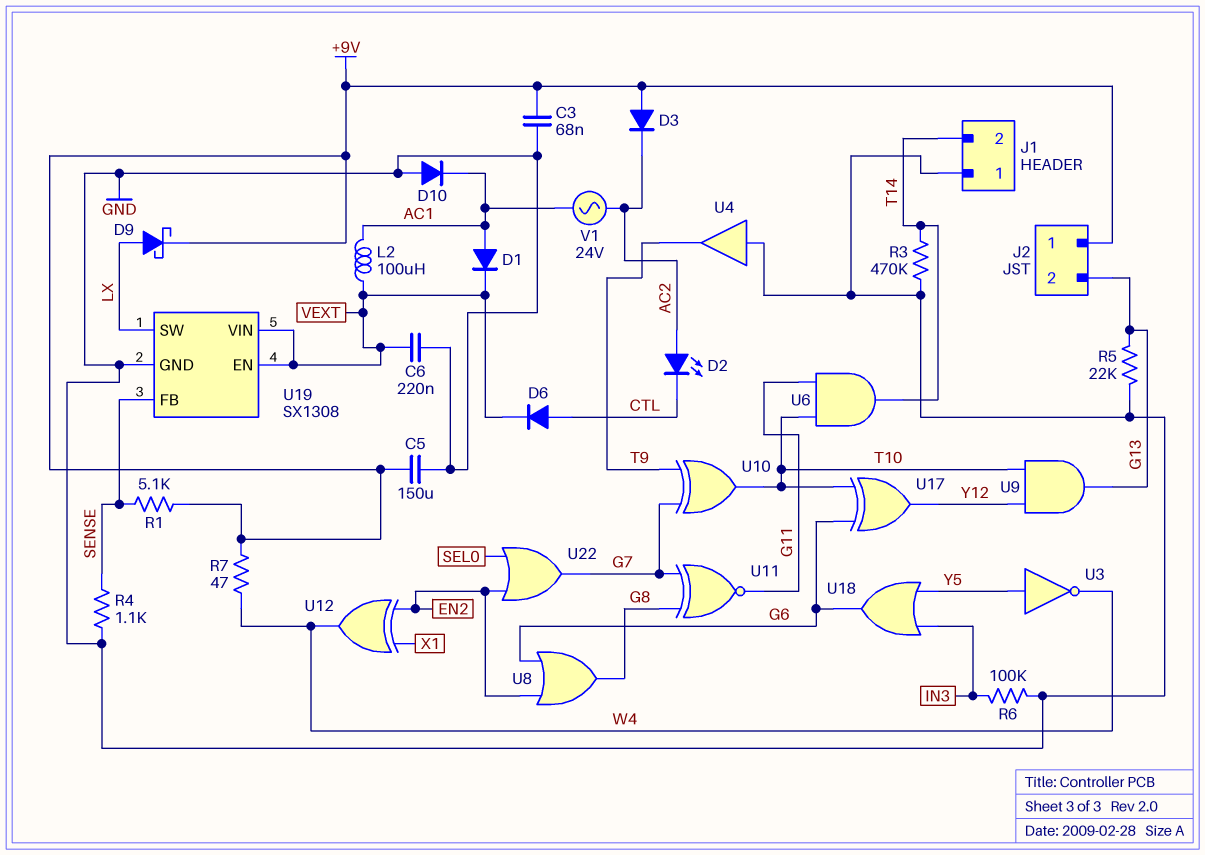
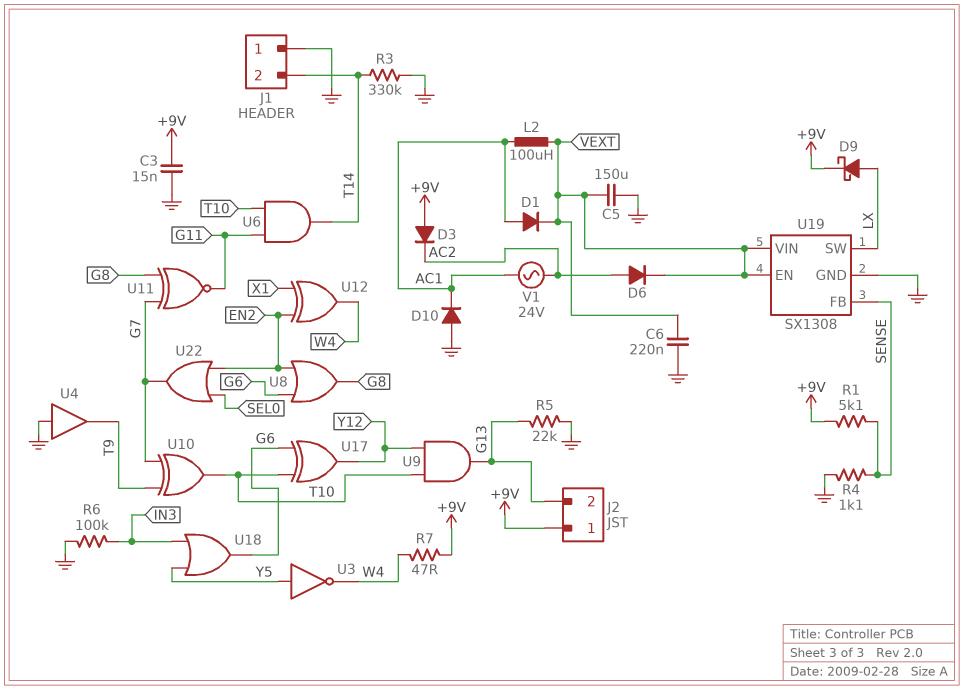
C3: 68nF (+9V, GND) -> 15nF (+9V, GND)
C5: 150uF (+9V, GND) -> 150uF (GND, VEXT)
D2: LED (A AC2, K CTL) -> none
D6: diode (A CTL, K VEXT) -> diode (A AC2, K VEXT)
R3: 470k (GND, T14) -> 330k (GND, T14)

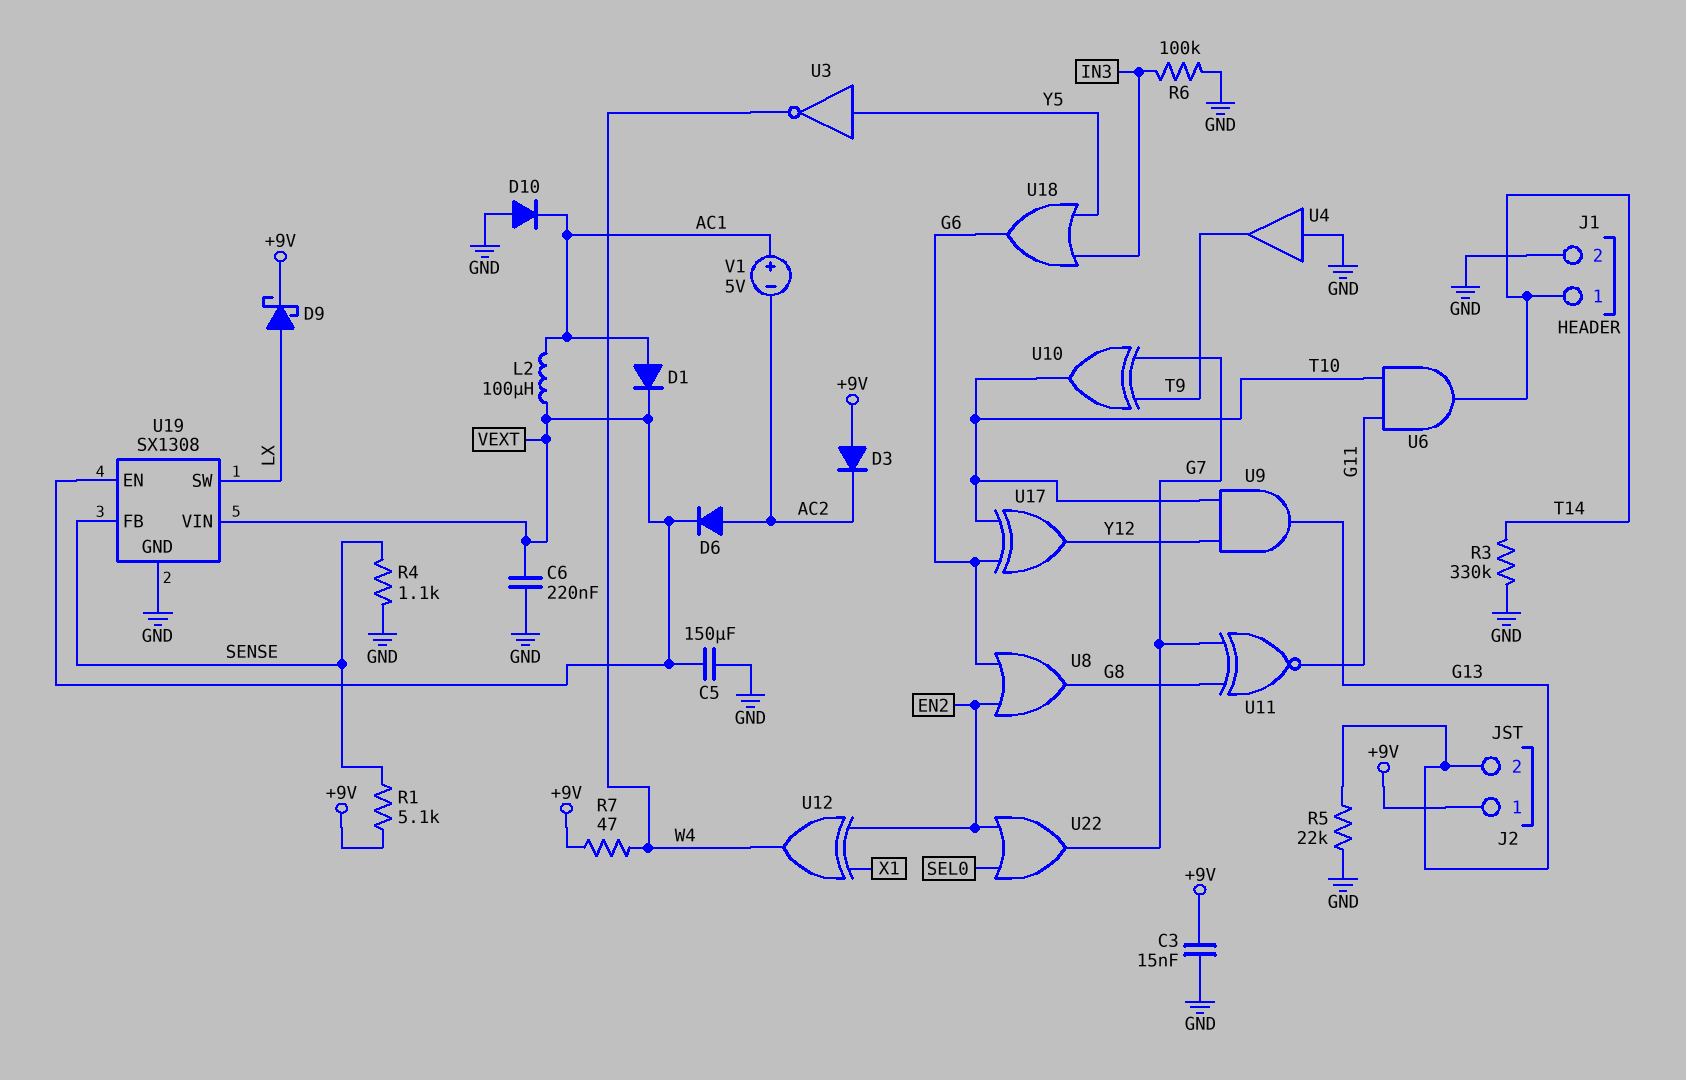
J1 pin 1: GND -> T14
J1 pin 2: T14 -> GND
V1: AC 24V (AC1, AC2) -> 5V (plus AC1, minus AC2)

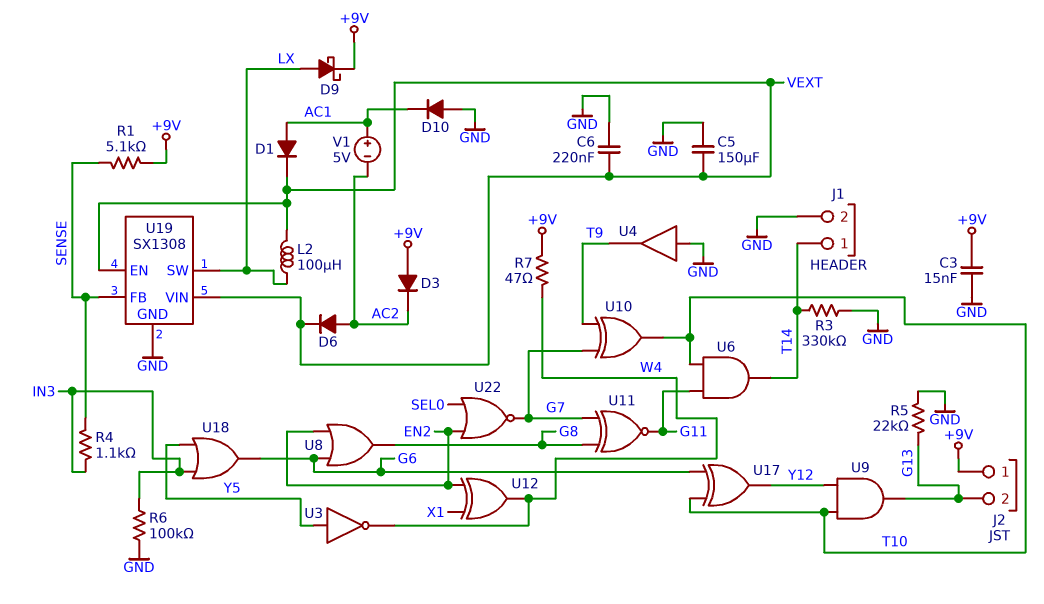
L2: 100uH (AC1, VEXT) -> 100uH (LX, VEXT)
R4: 1.1k (GND, SENSE) -> 1.1k (IN3, SENSE)
U22: OR (in EN2, in SEL0, out G7) -> NOR (in EN2, in SEL0, out G7)

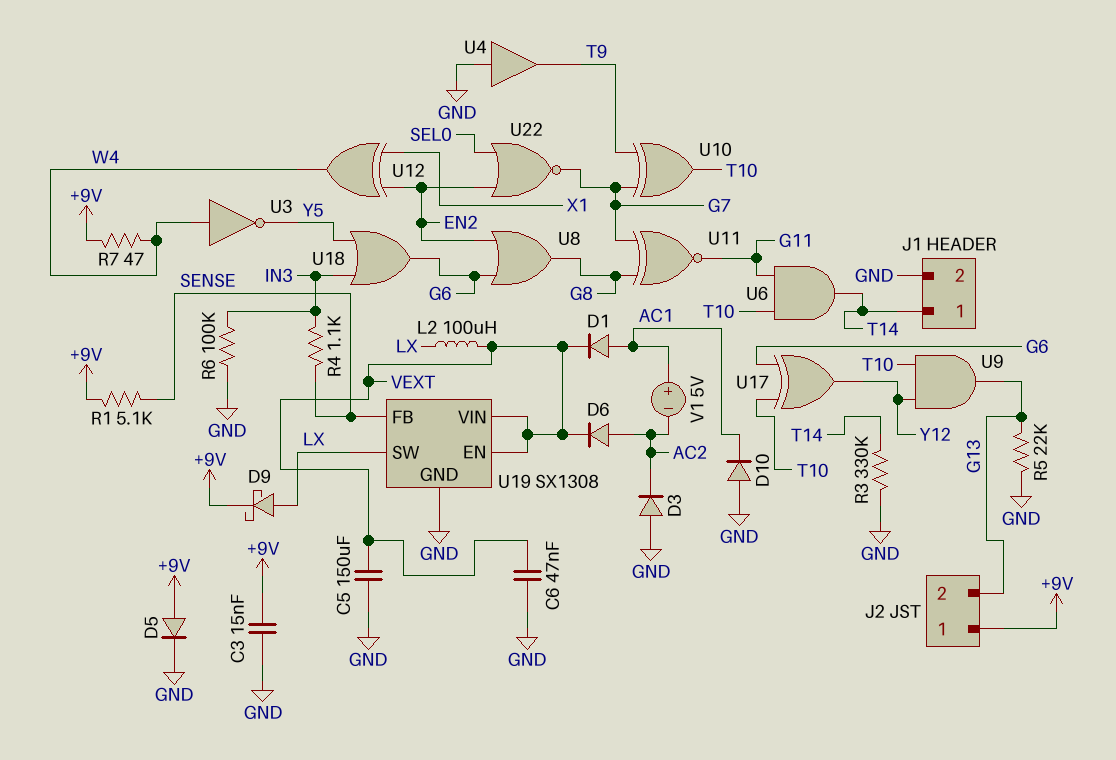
C6: 220nF (GND, VEXT) -> 47nF (GND, VEXT)
D3: diode (A +9V, K AC2) -> diode (A GND, K AC2)
D5: none -> diode (A +9V, K GND)
U3: NOT (in Y5, out W4) -> NOT (in W4, out Y5)

